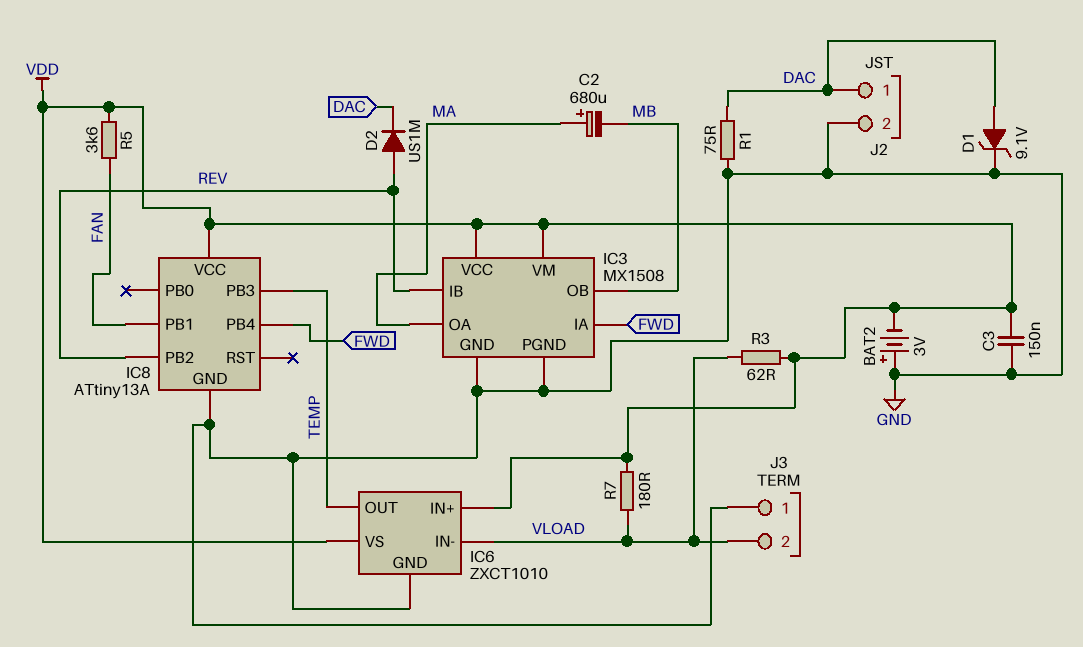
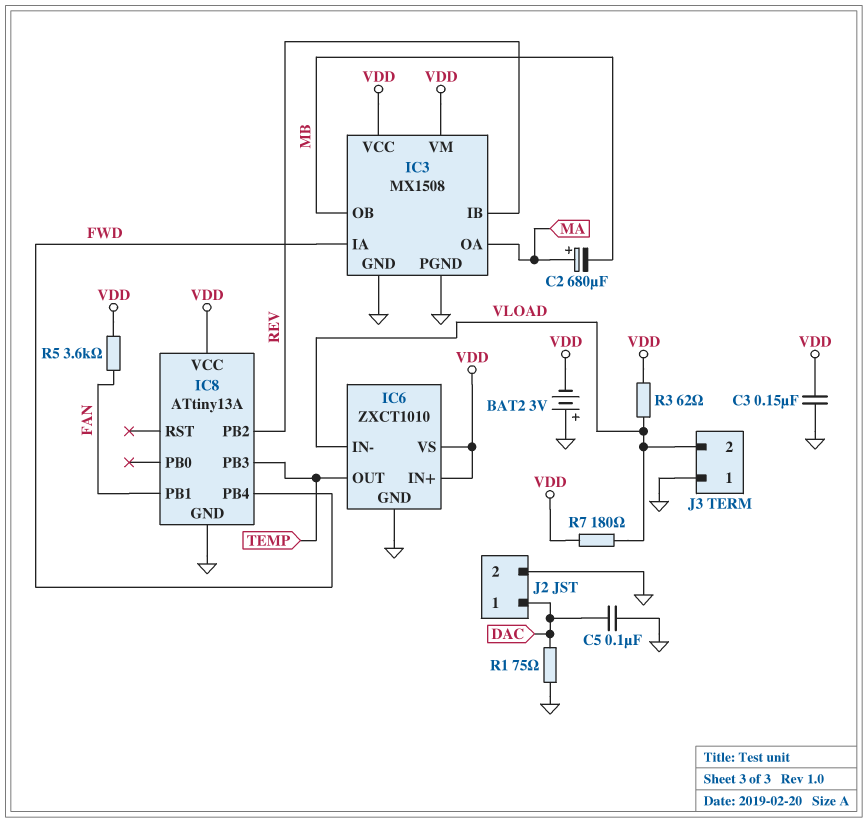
C5: none -> 100nF (DAC, GND)
D1: zener 9.1V (A DAC, K GND) -> none
D2: diode US1M (A REV, K DAC) -> none

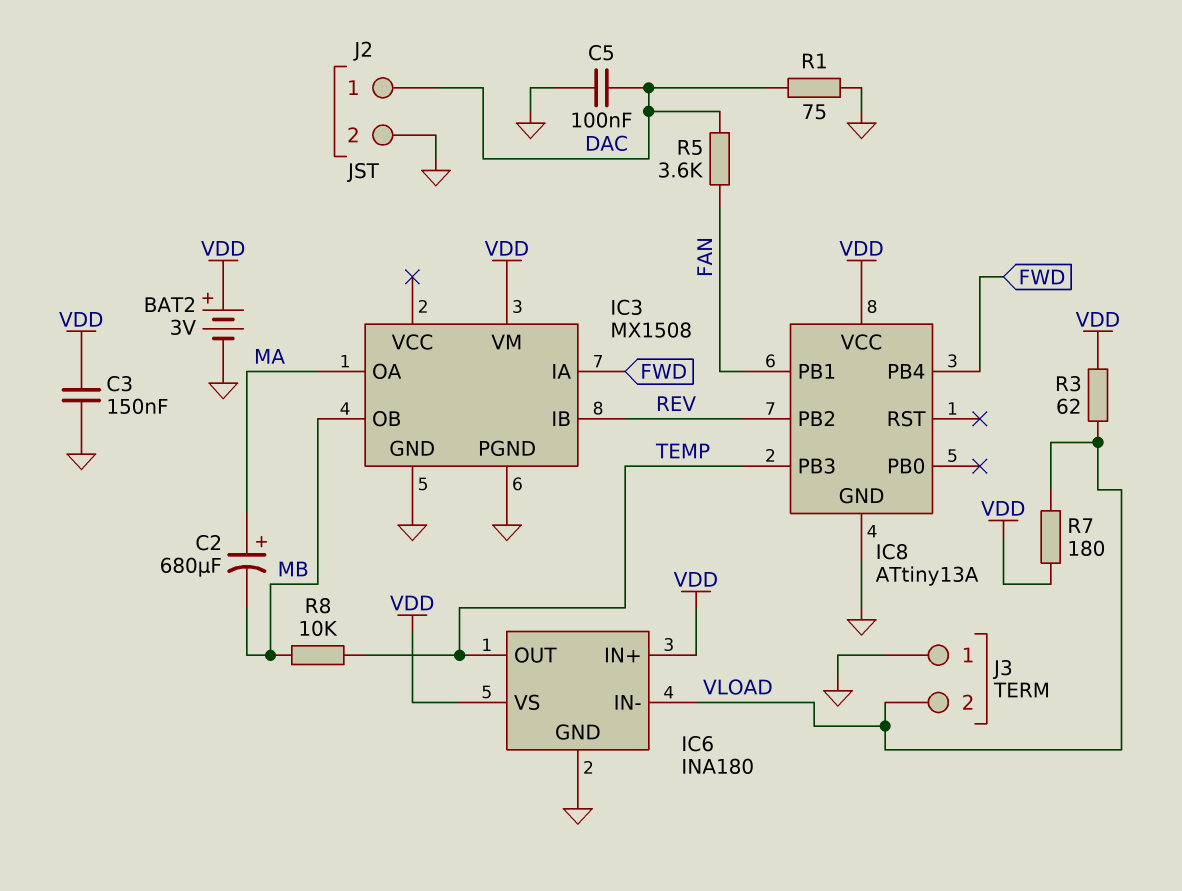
BAT2: 3V (plus GND, minus VDD) -> 3V (plus VDD, minus GND)
IC3 pin VCC: VDD -> none
IC6: ZXCT1010 -> INA180
R5: 3.6k (FAN, VDD) -> 3.6k (DAC, FAN)
R8: none -> 10k (MB, TEMP)

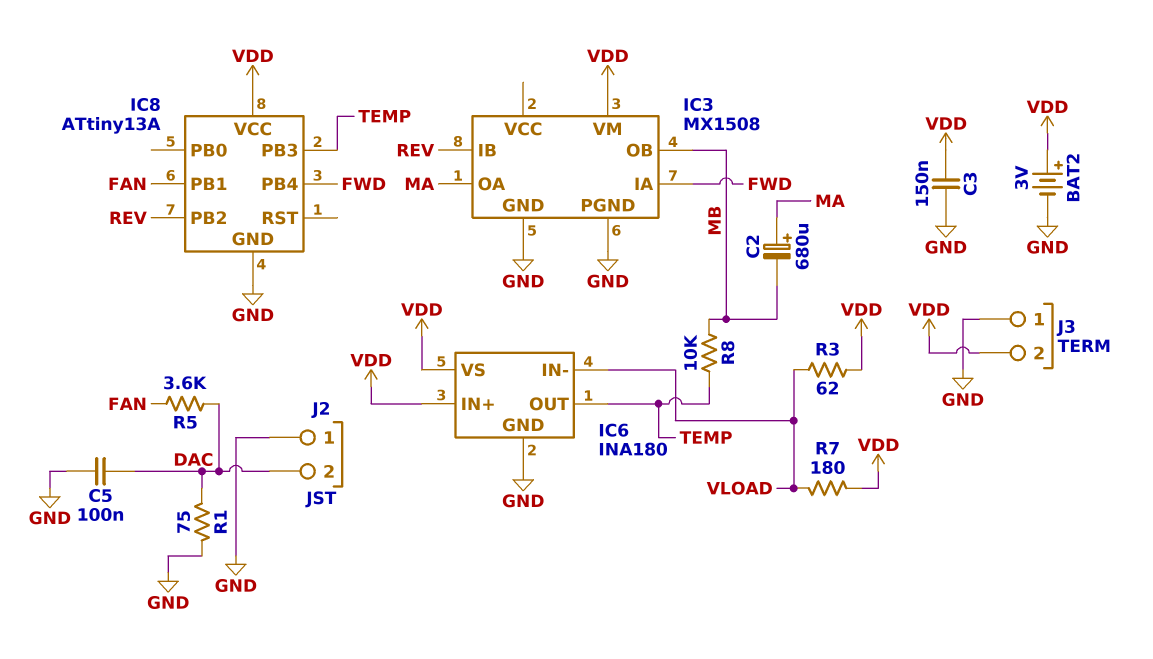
J2 pin 1: DAC -> GND
J2 pin 2: GND -> DAC
J3 pin 2: VLOAD -> VDD

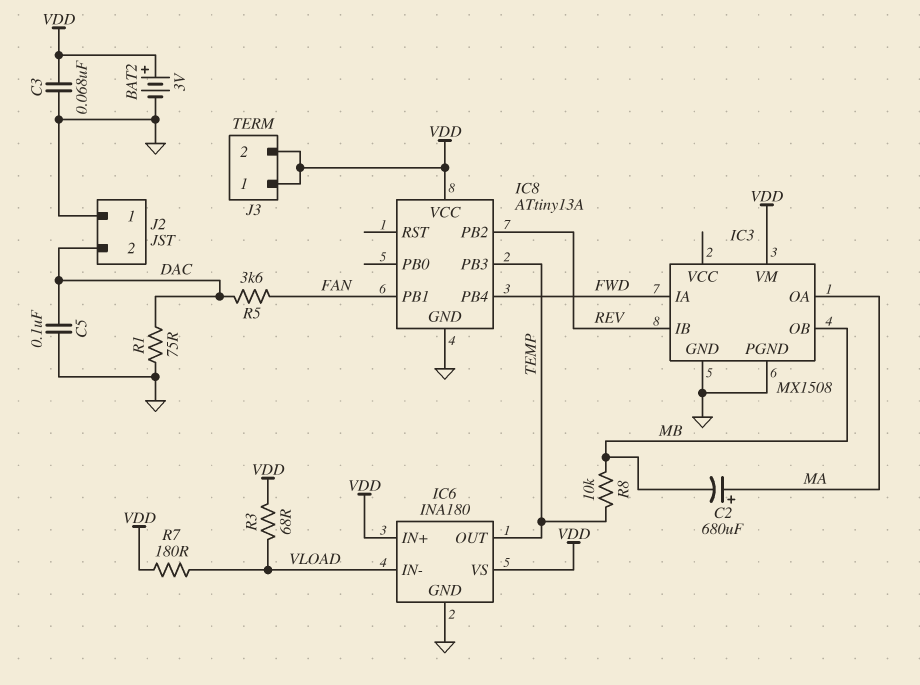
C3: 150nF (GND, VDD) -> 68nF (GND, VDD)
J3 pin 1: GND -> VDD
R3: 62 (VDD, VLOAD) -> 68 (VDD, VLOAD)

